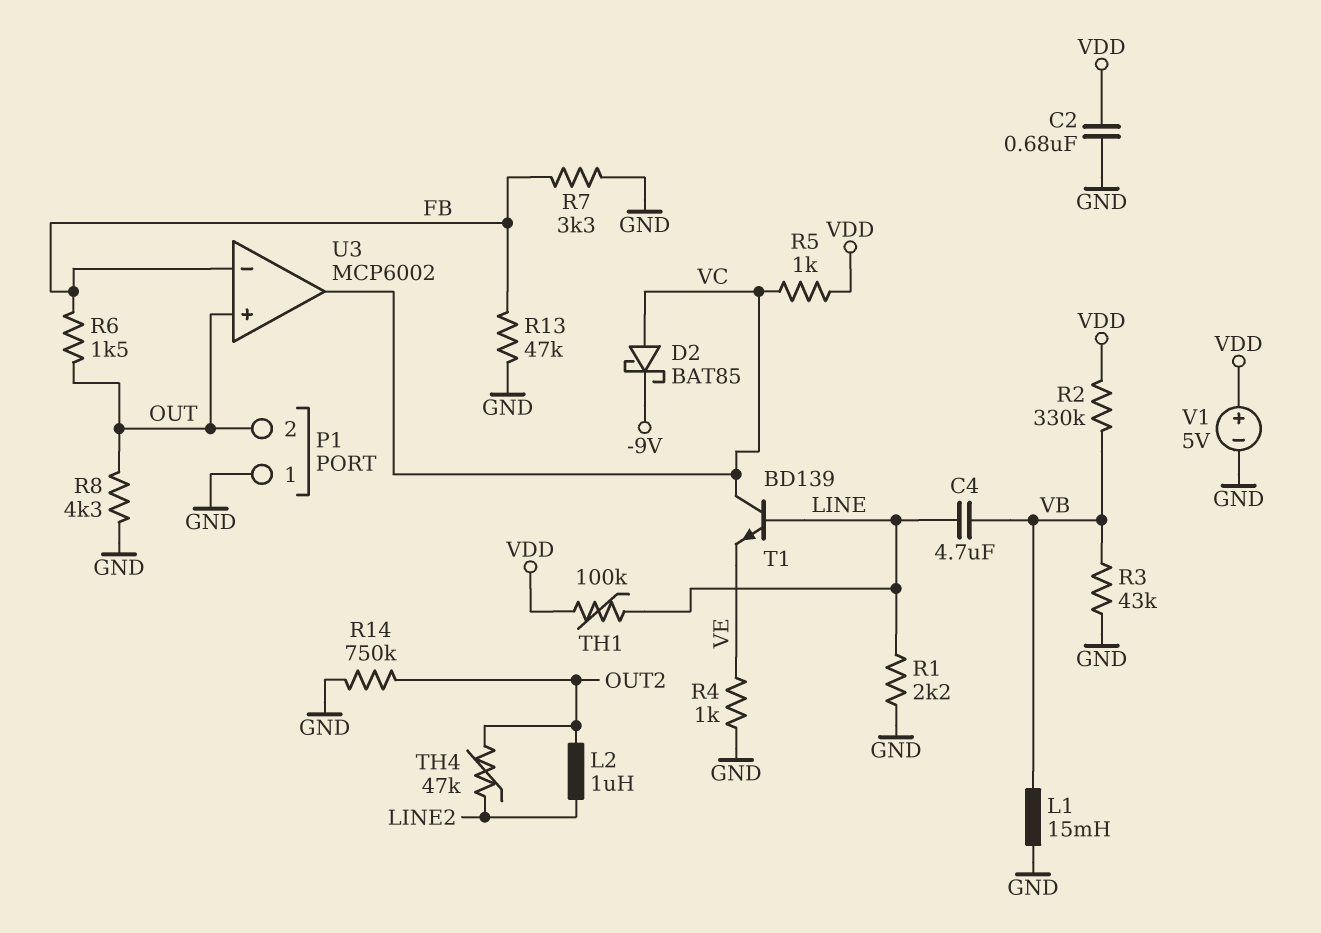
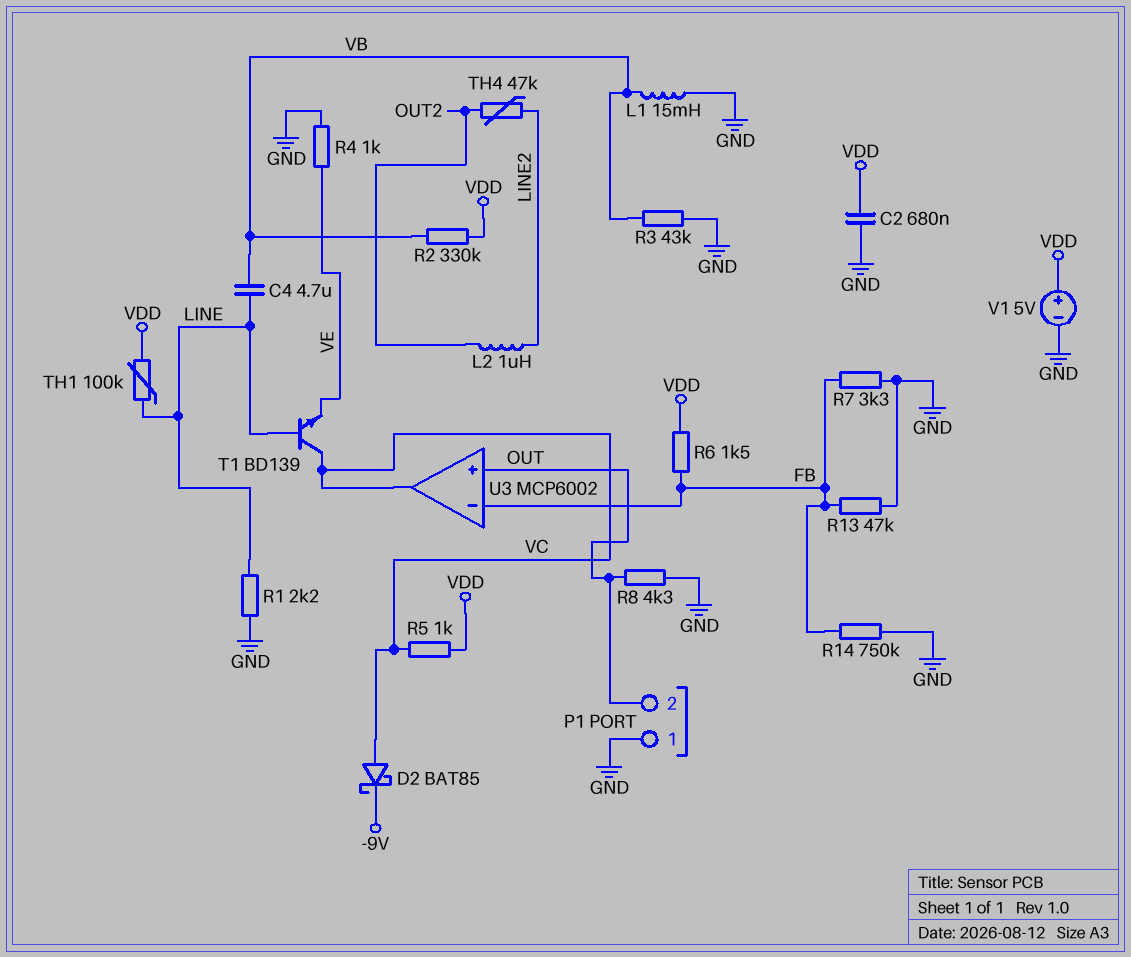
R6: 1.5k (FB, OUT) -> 1.5k (FB, VDD)
R14: 750k (GND, OUT2) -> 750k (FB, GND)

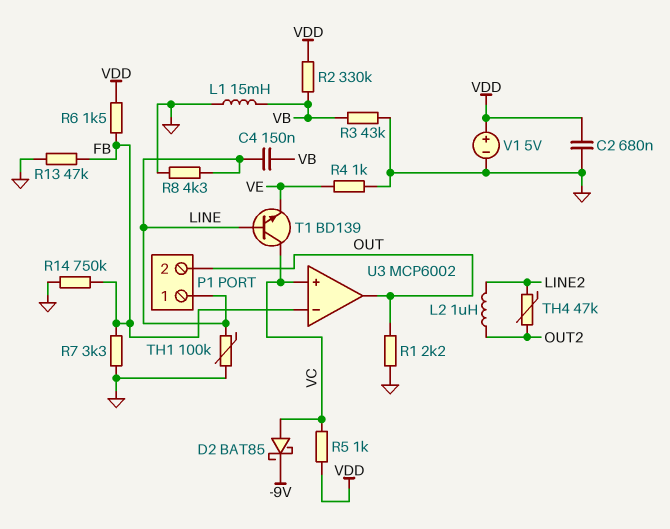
C4: 4.7uF (LINE, VB) -> 150nF (LINE, VB)
P1 pin 1: GND -> LINE
R1: 2.2k (GND, LINE) -> 2.2k (GND, OUT)
R8: 4.3k (GND, OUT) -> 4.3k (GND, LINE)
TH1: 100k (LINE, VDD) -> 100k (GND, LINE)
U3 pin in+: OUT -> VC
U3 pin out: VC -> OUT

